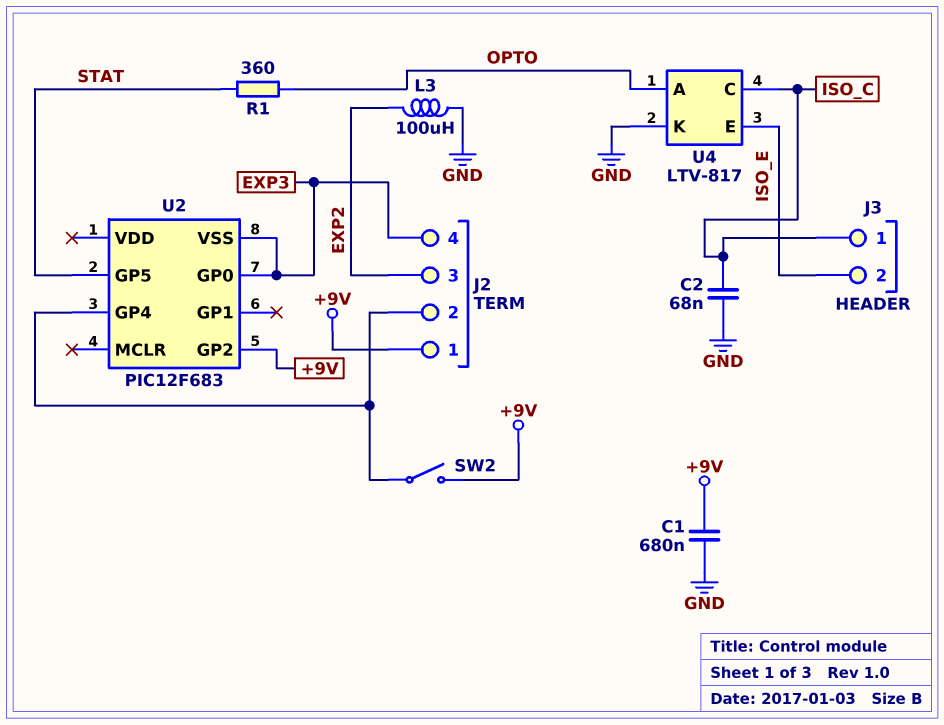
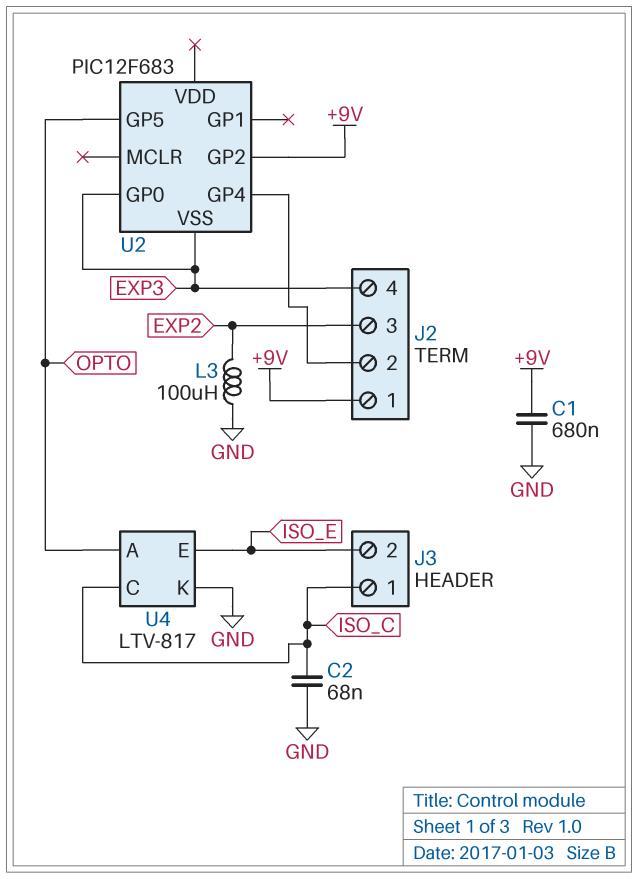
R1: 360 (OPTO, STAT) -> none
SW2: switch (+9V, J2/2) -> none
U2 pin GP5: STAT -> OPTO

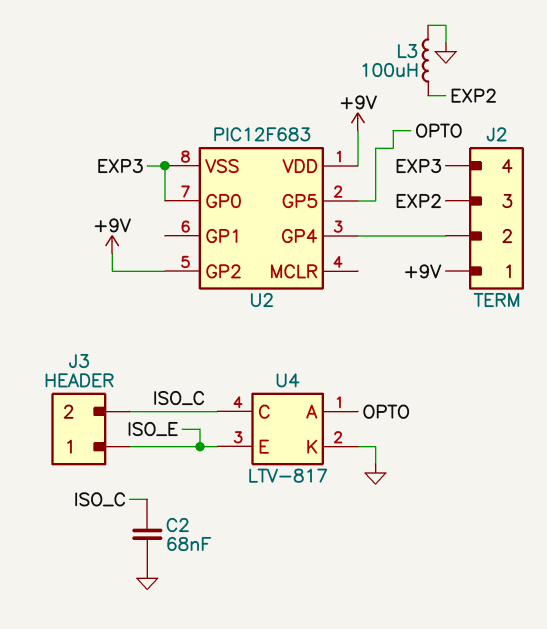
C1: 680nF (+9V, GND) -> none
J3 pin 1: ISO_C -> ISO_E
J3 pin 2: ISO_E -> ISO_C
U2 pin VDD: none -> +9V

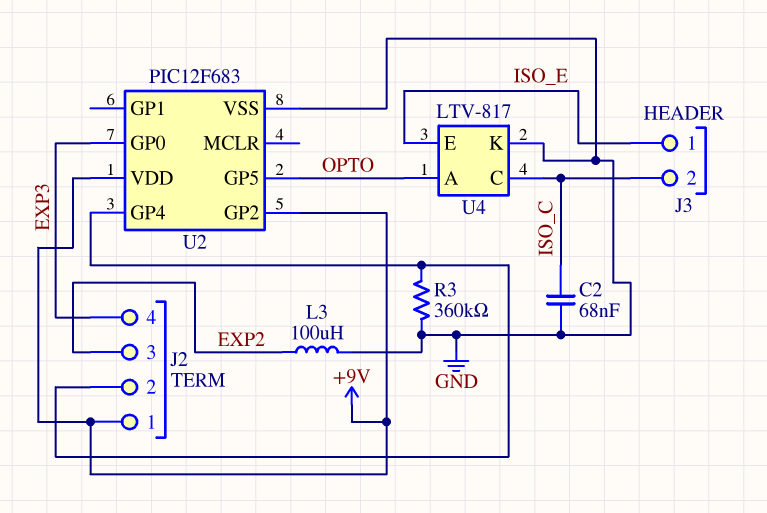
R3: none -> 360k (GND, J2/2)
U2 pin VSS: EXP3 -> GND

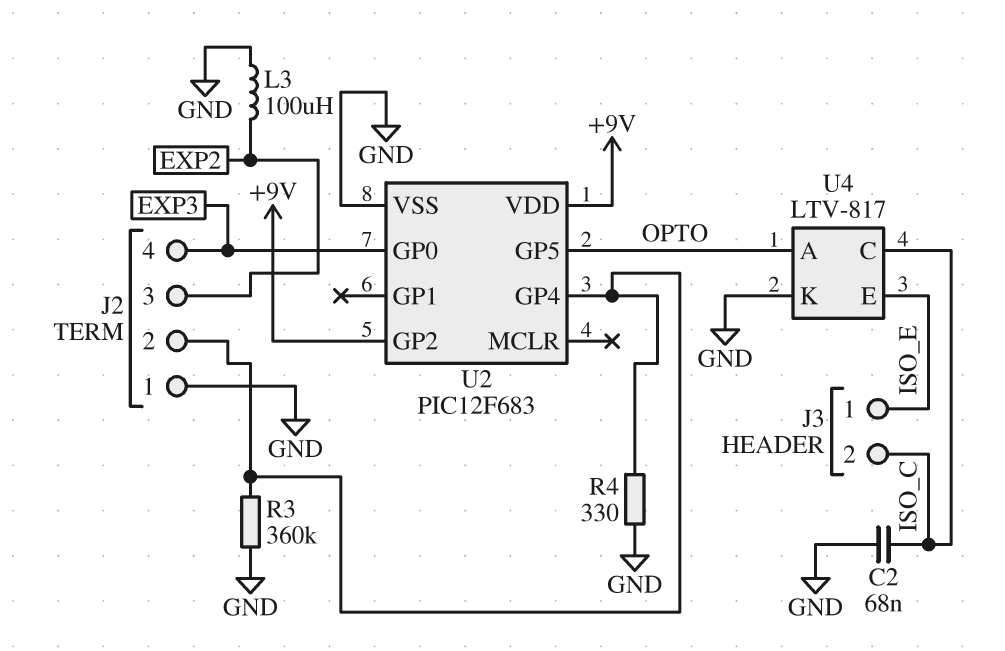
J2 pin 1: +9V -> GND
R4: none -> 330 (GND, J2/2)

